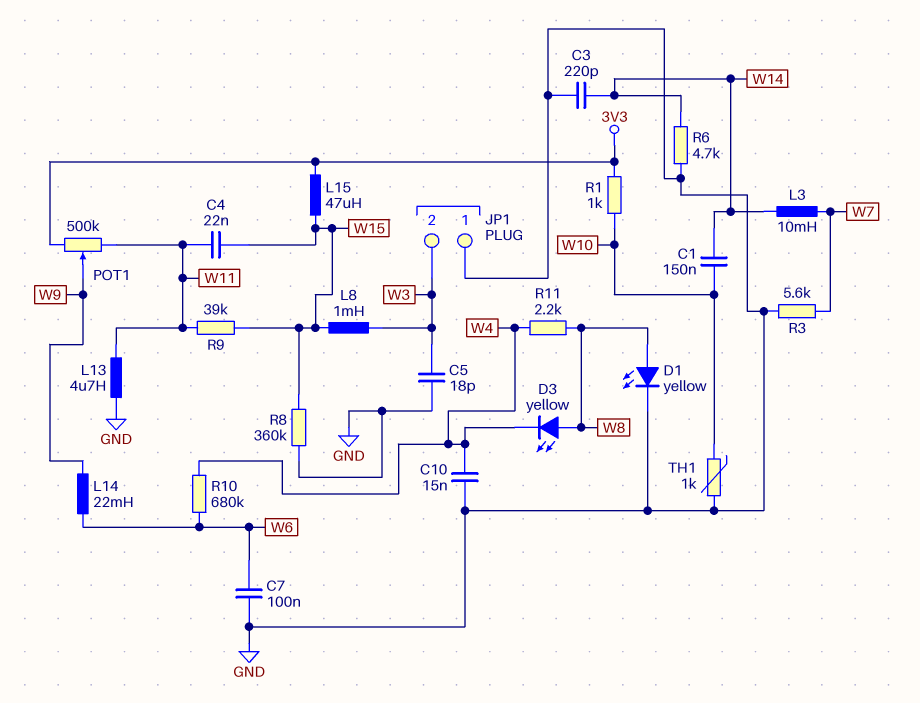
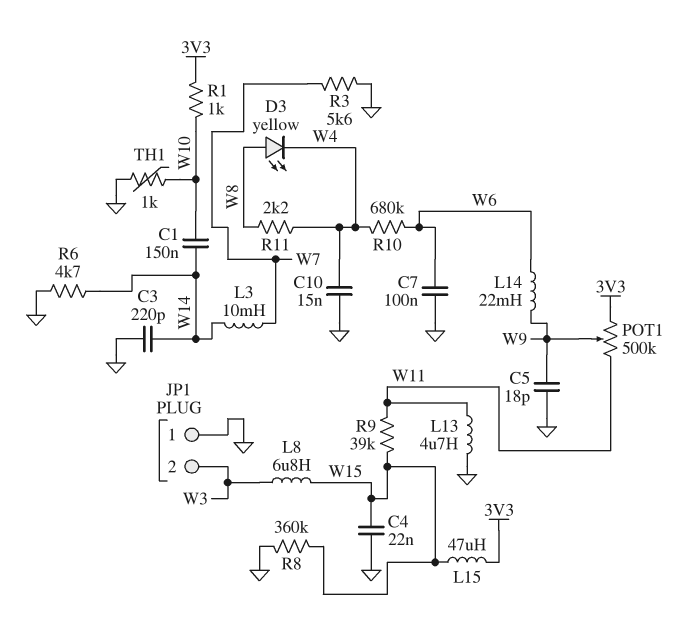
C4: 22nF (W11, W15) -> 22nF (GND, W15)
C5: 18pF (GND, W3) -> 18pF (GND, W9)
D1: LED yellow (A W8, K GND) -> none
L8: 1mH (W3, W15) -> 6.8uH (W3, W15)

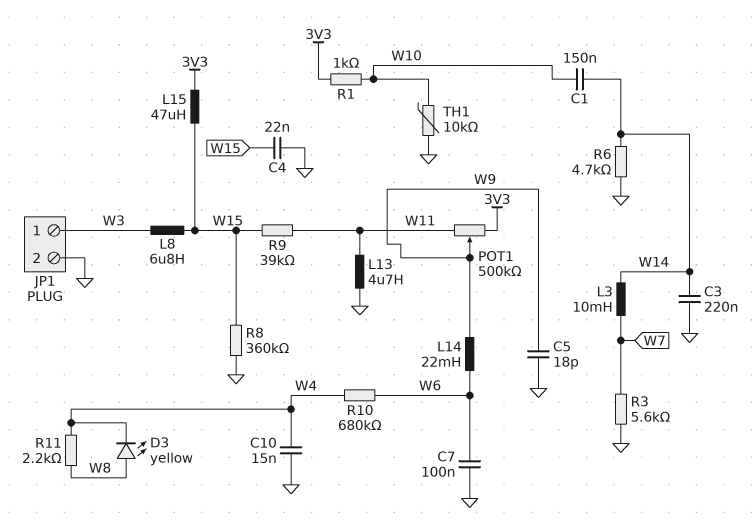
C3: 220pF (GND, W14) -> 220nF (GND, W14)
JP1 pin 1: GND -> W3
JP1 pin 2: W3 -> GND
TH1: 1k (GND, W10) -> 10k (GND, W10)

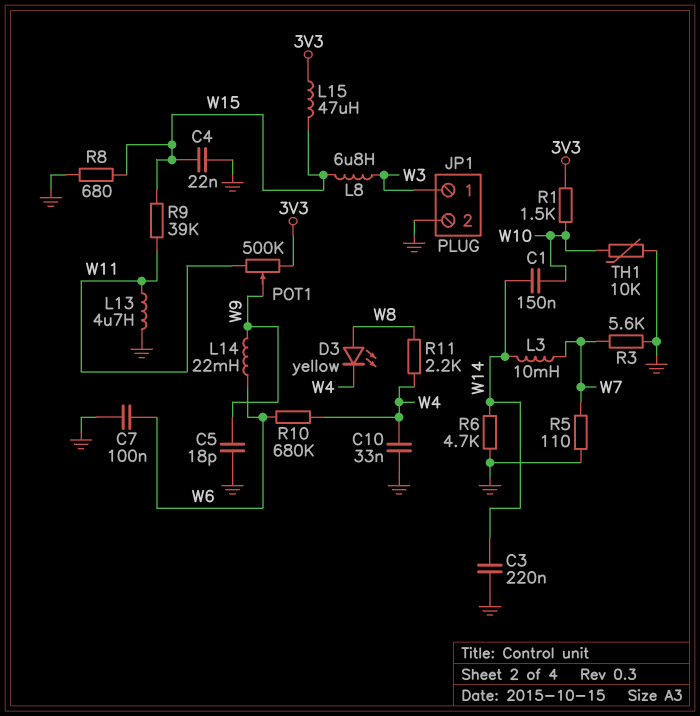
C10: 15nF (GND, W4) -> 33nF (GND, W4)
R1: 1k (3V3, W10) -> 1.5k (3V3, W10)
R5: none -> 110 (GND, W7)
R8: 360k (GND, W15) -> 680 (GND, W15)

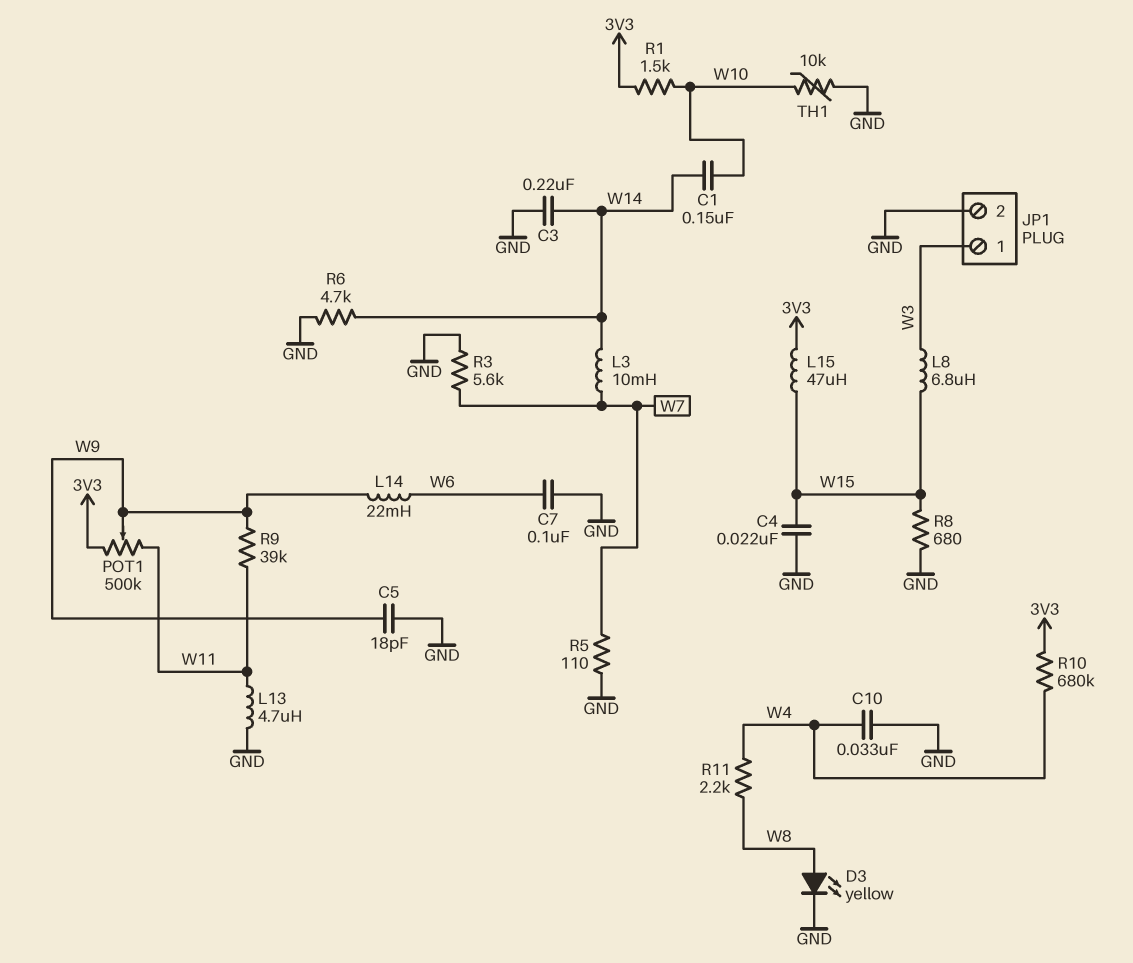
D3: LED yellow (A W8, K W4) -> LED yellow (A W8, K GND)
R9: 39k (W11, W15) -> 39k (W9, W11)
R10: 680k (W4, W6) -> 680k (3V3, W4)

